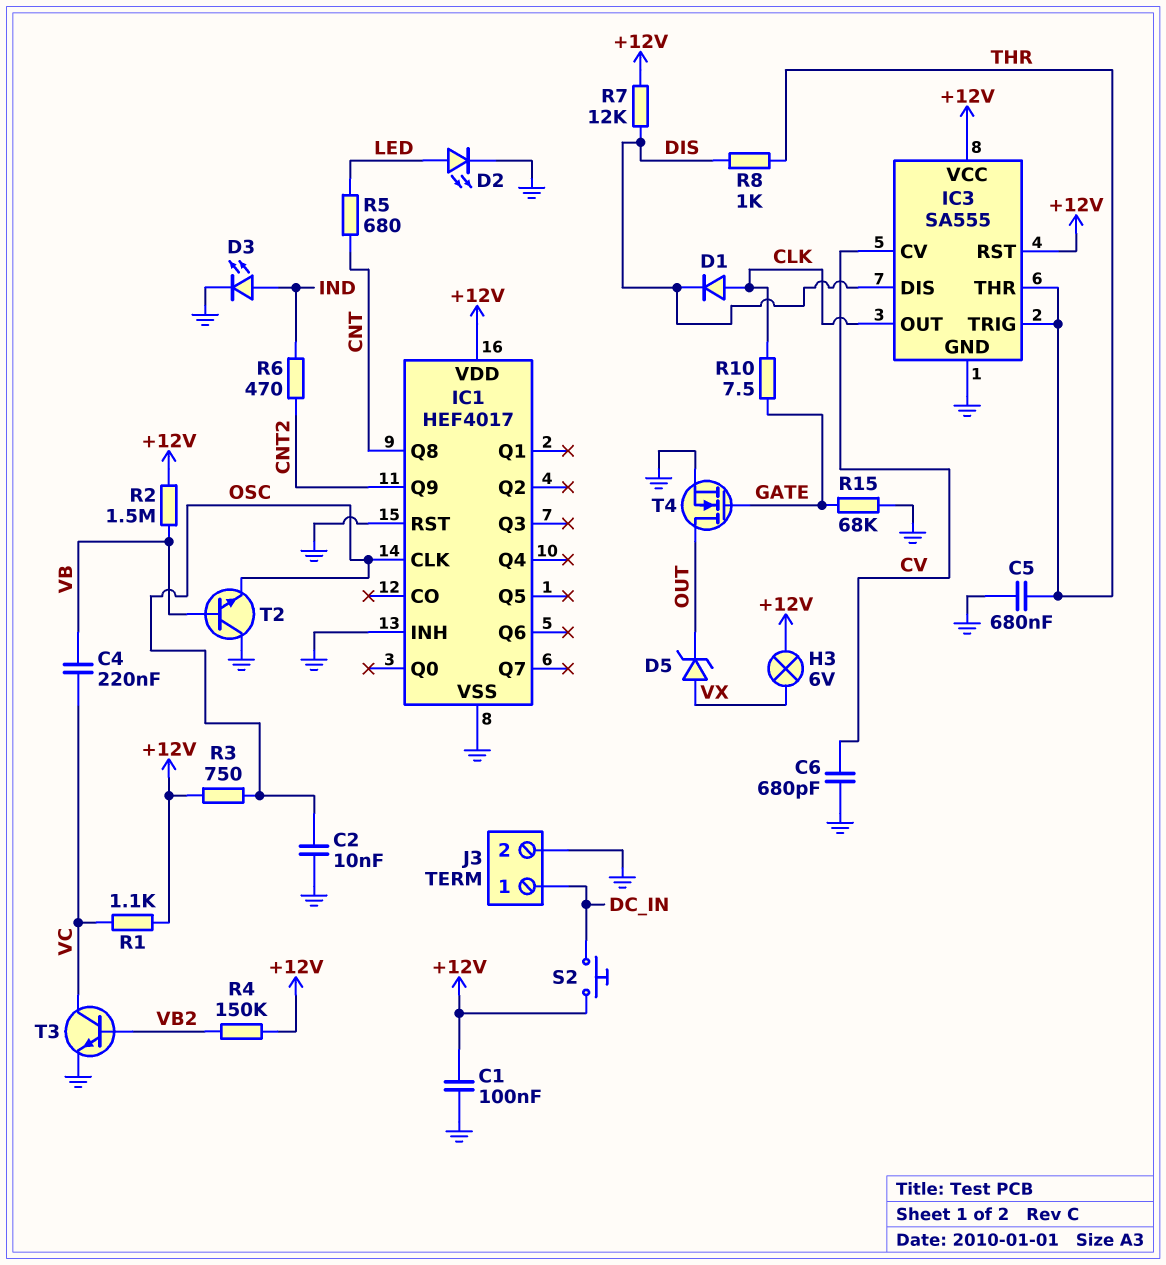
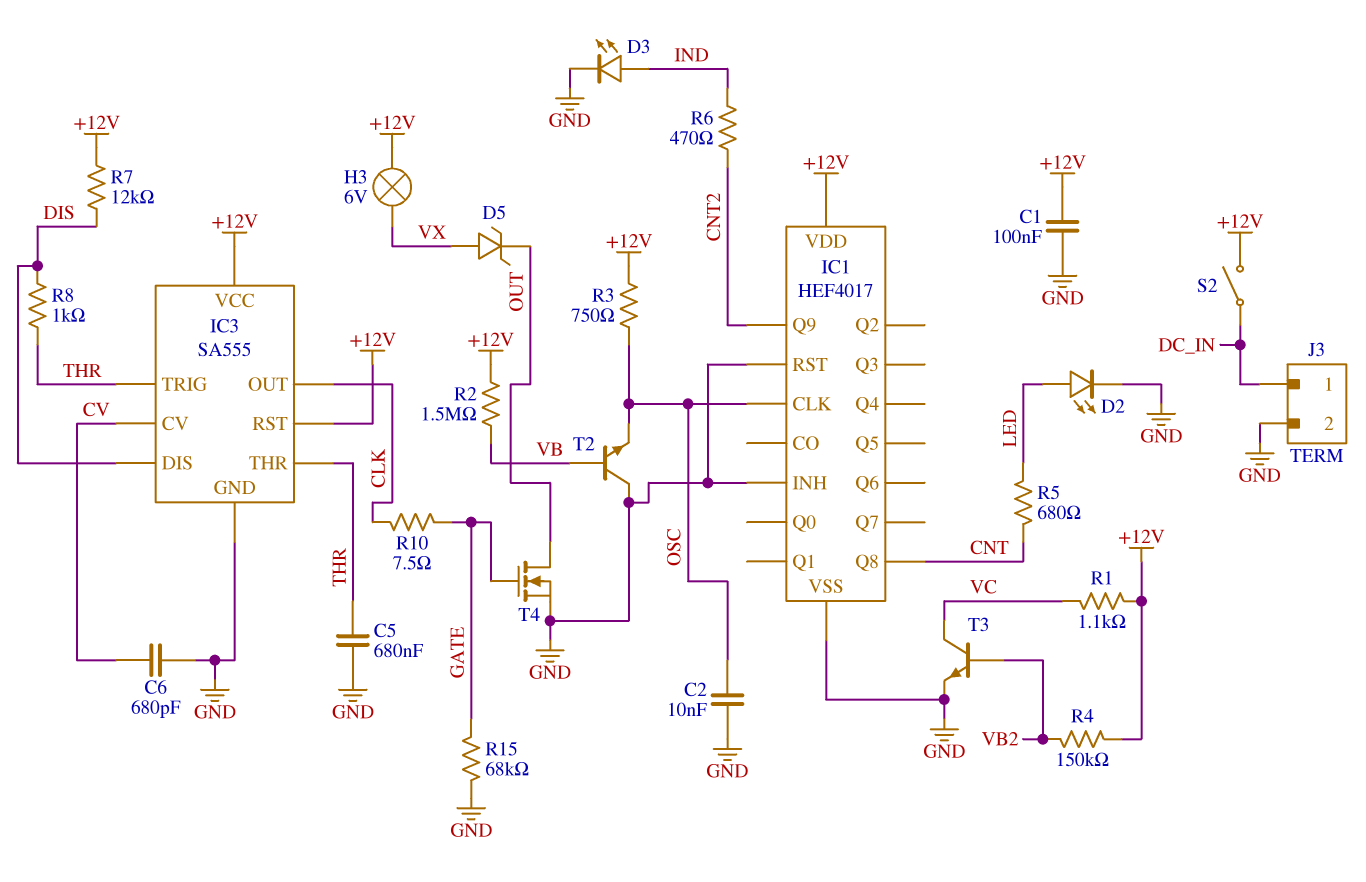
C4: 220nF (VB, VC) -> none
D1: diode (A CLK, K DIS) -> none
S2: button (+12V, DC_IN) -> switch (+12V, DC_IN)

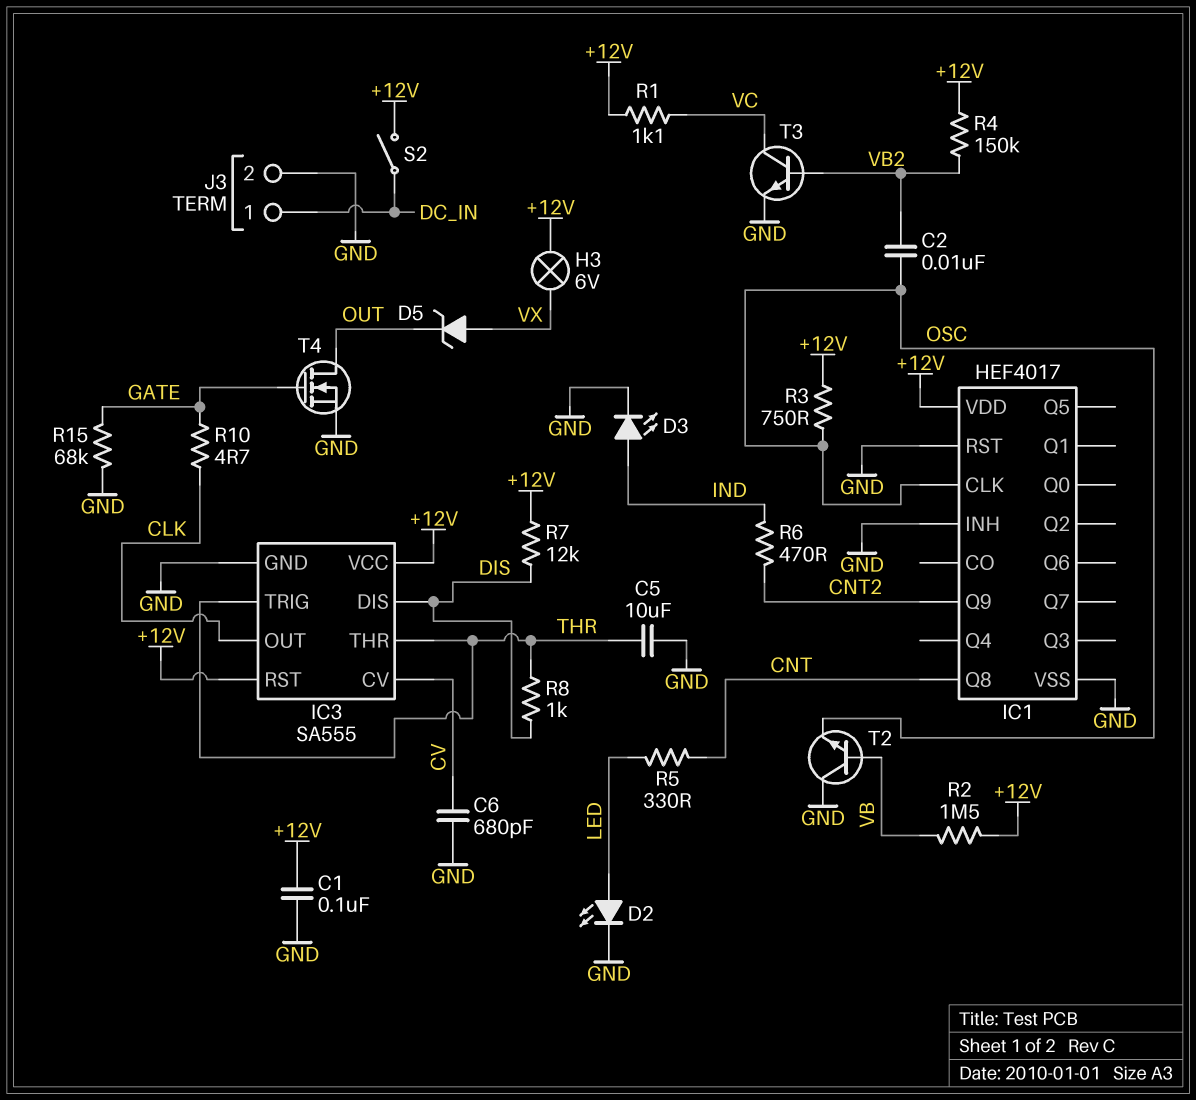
C2: 10nF (GND, OSC) -> 10nF (OSC, VB2)
C5: 680nF (GND, THR) -> 10uF (GND, THR)
R5: 680 (CNT, LED) -> 330 (CNT, LED)
R10: 7.5 (CLK, GATE) -> 4.7 (CLK, GATE)

